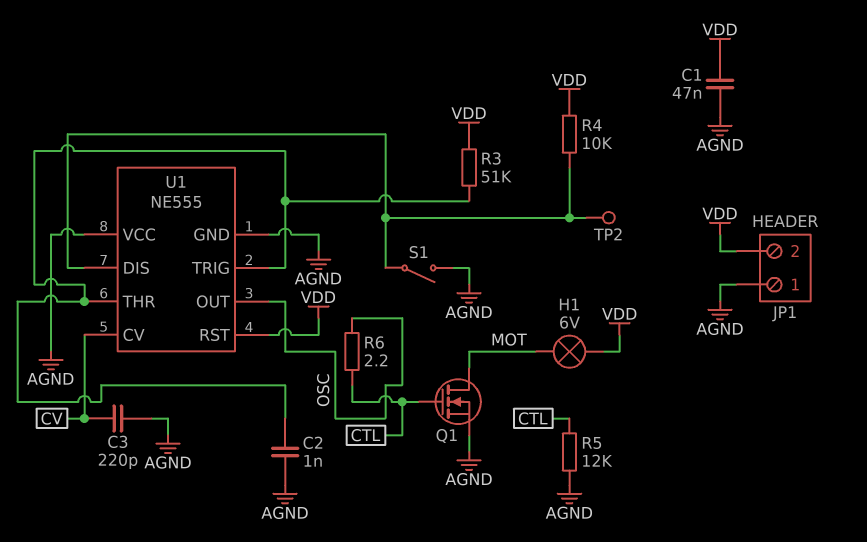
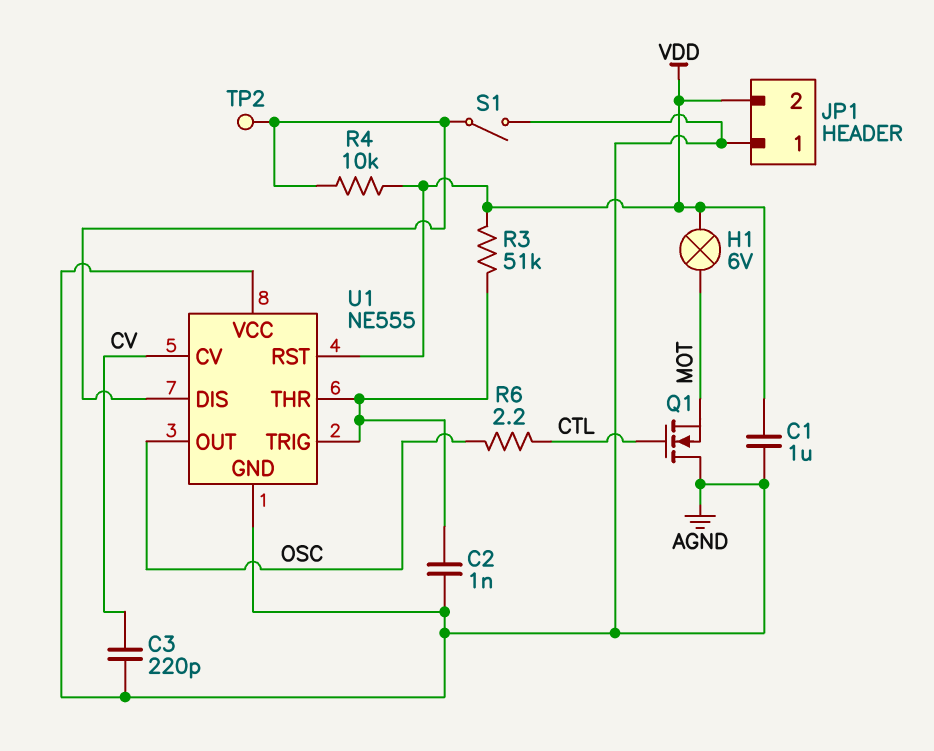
C1: 47nF (AGND, VDD) -> 1uF (AGND, VDD)
Q1: NMOS (G CTL, D MOT, S AGND) -> NMOS (G CTL, D AGND, S MOT)
R5: 12k (AGND, CTL) -> none

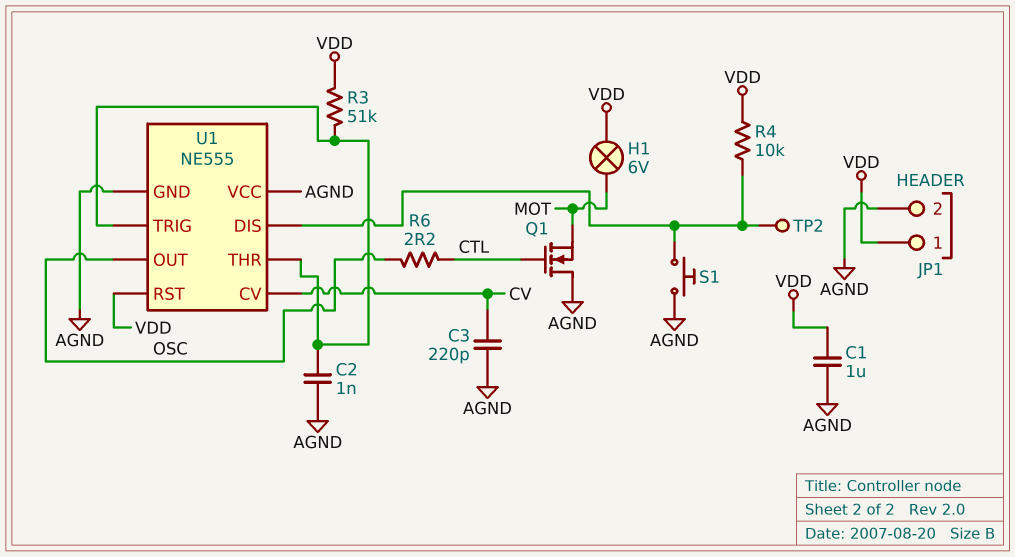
JP1 pin 1: AGND -> VDD
JP1 pin 2: VDD -> AGND
S1: switch (AGND, U1/DIS) -> button (AGND, U1/DIS)

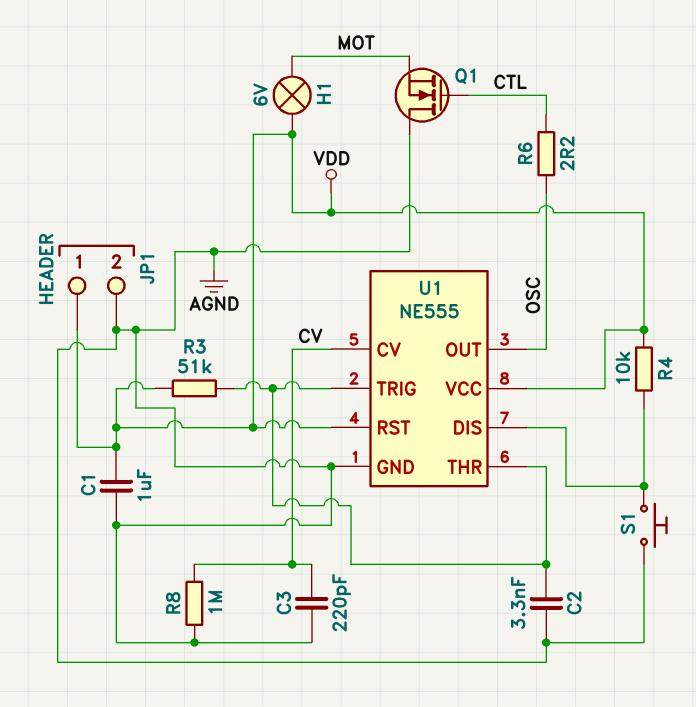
C2: 1nF (AGND, U1/THR) -> 3.3nF (AGND, U1/THR)
R8: none -> 1M (AGND, CV)
TP2: test point (U1/DIS) -> none
U1 pin VCC: AGND -> VDD

